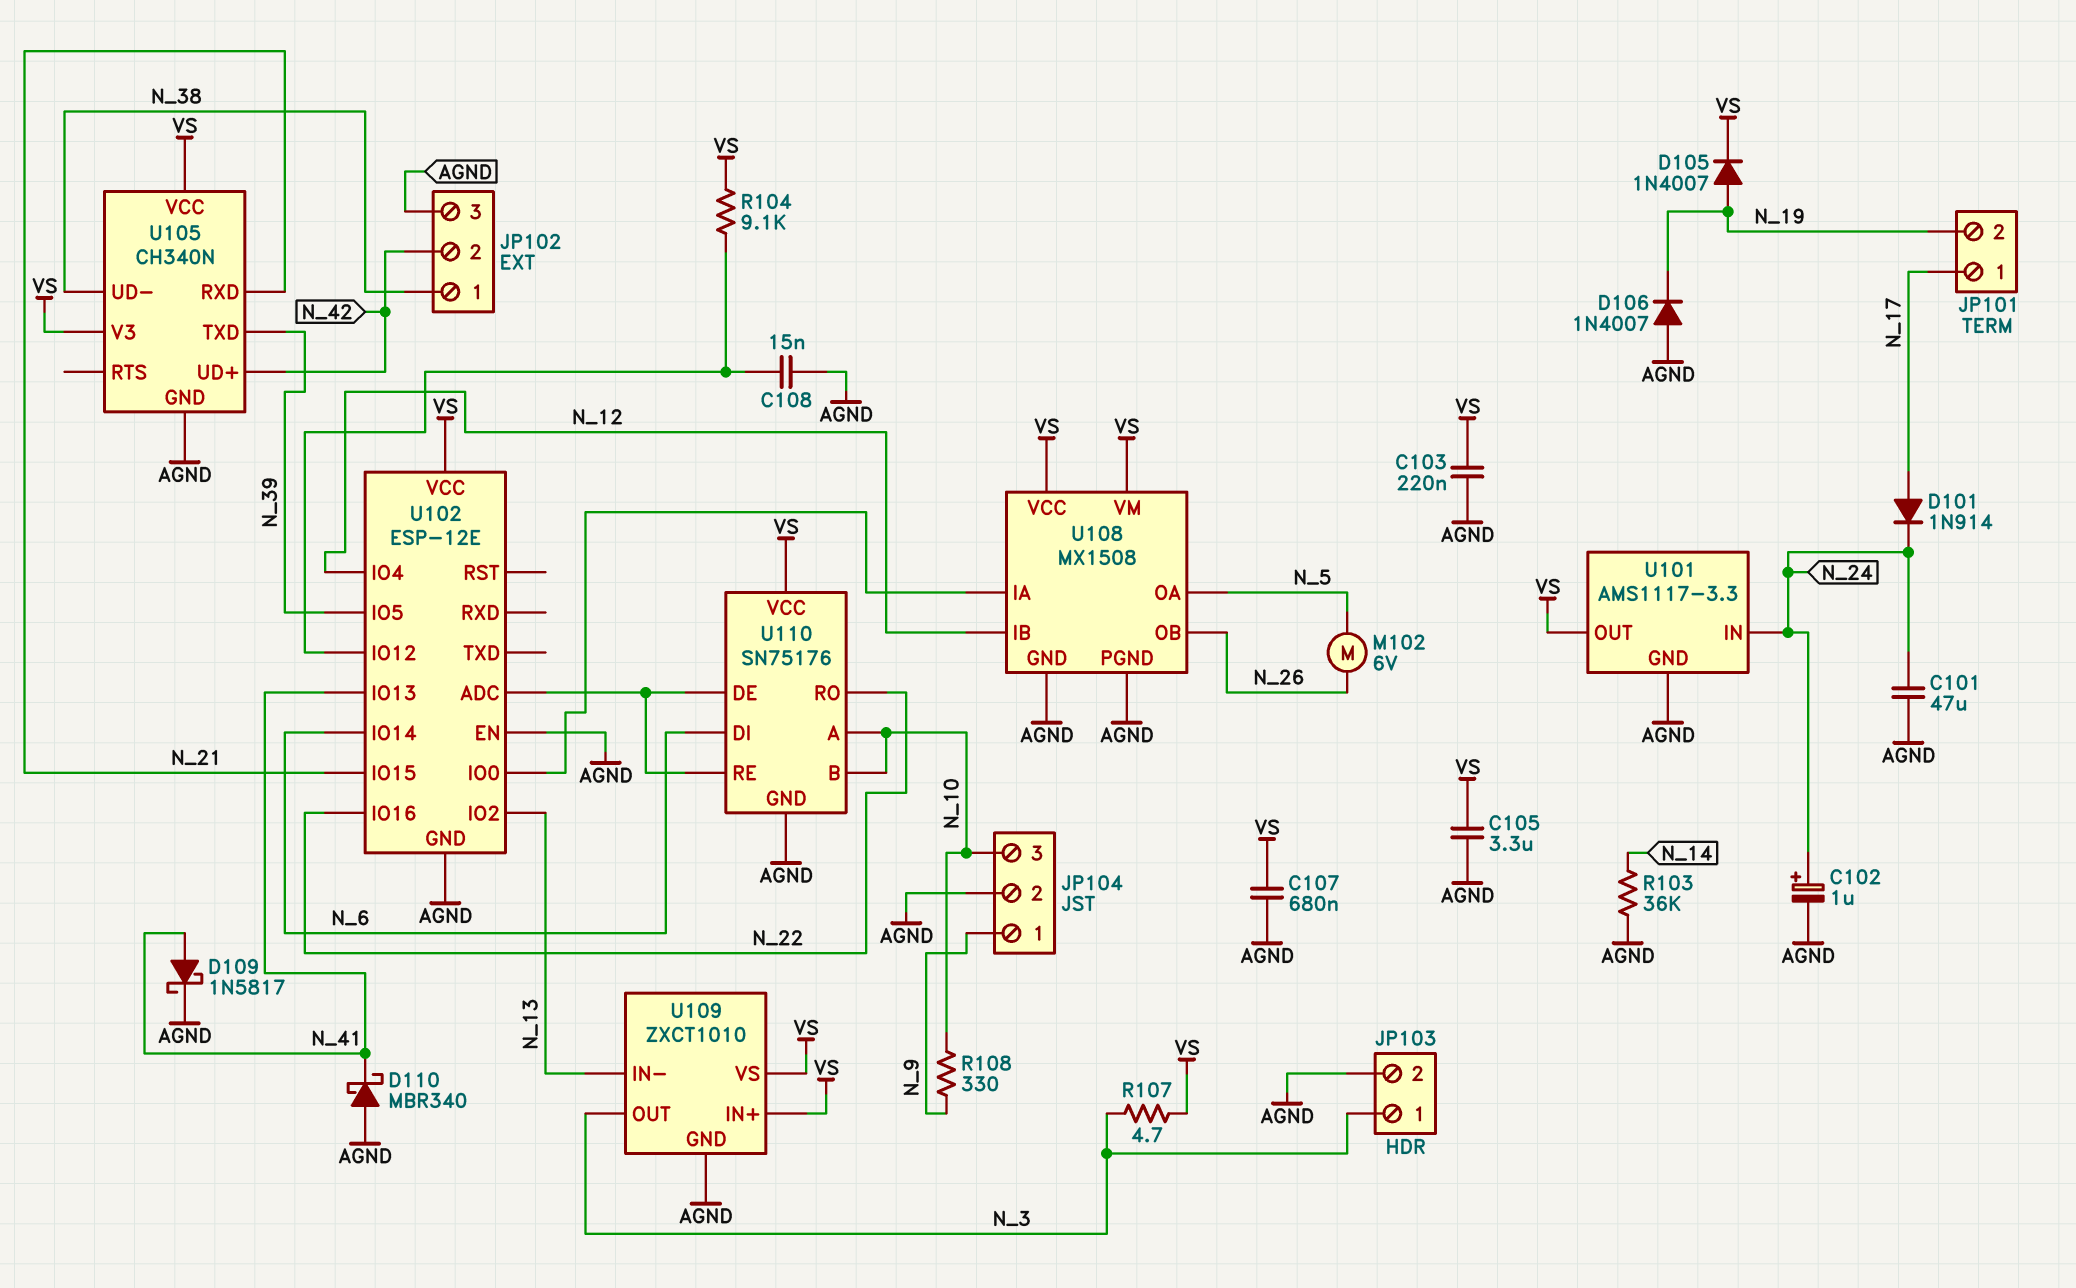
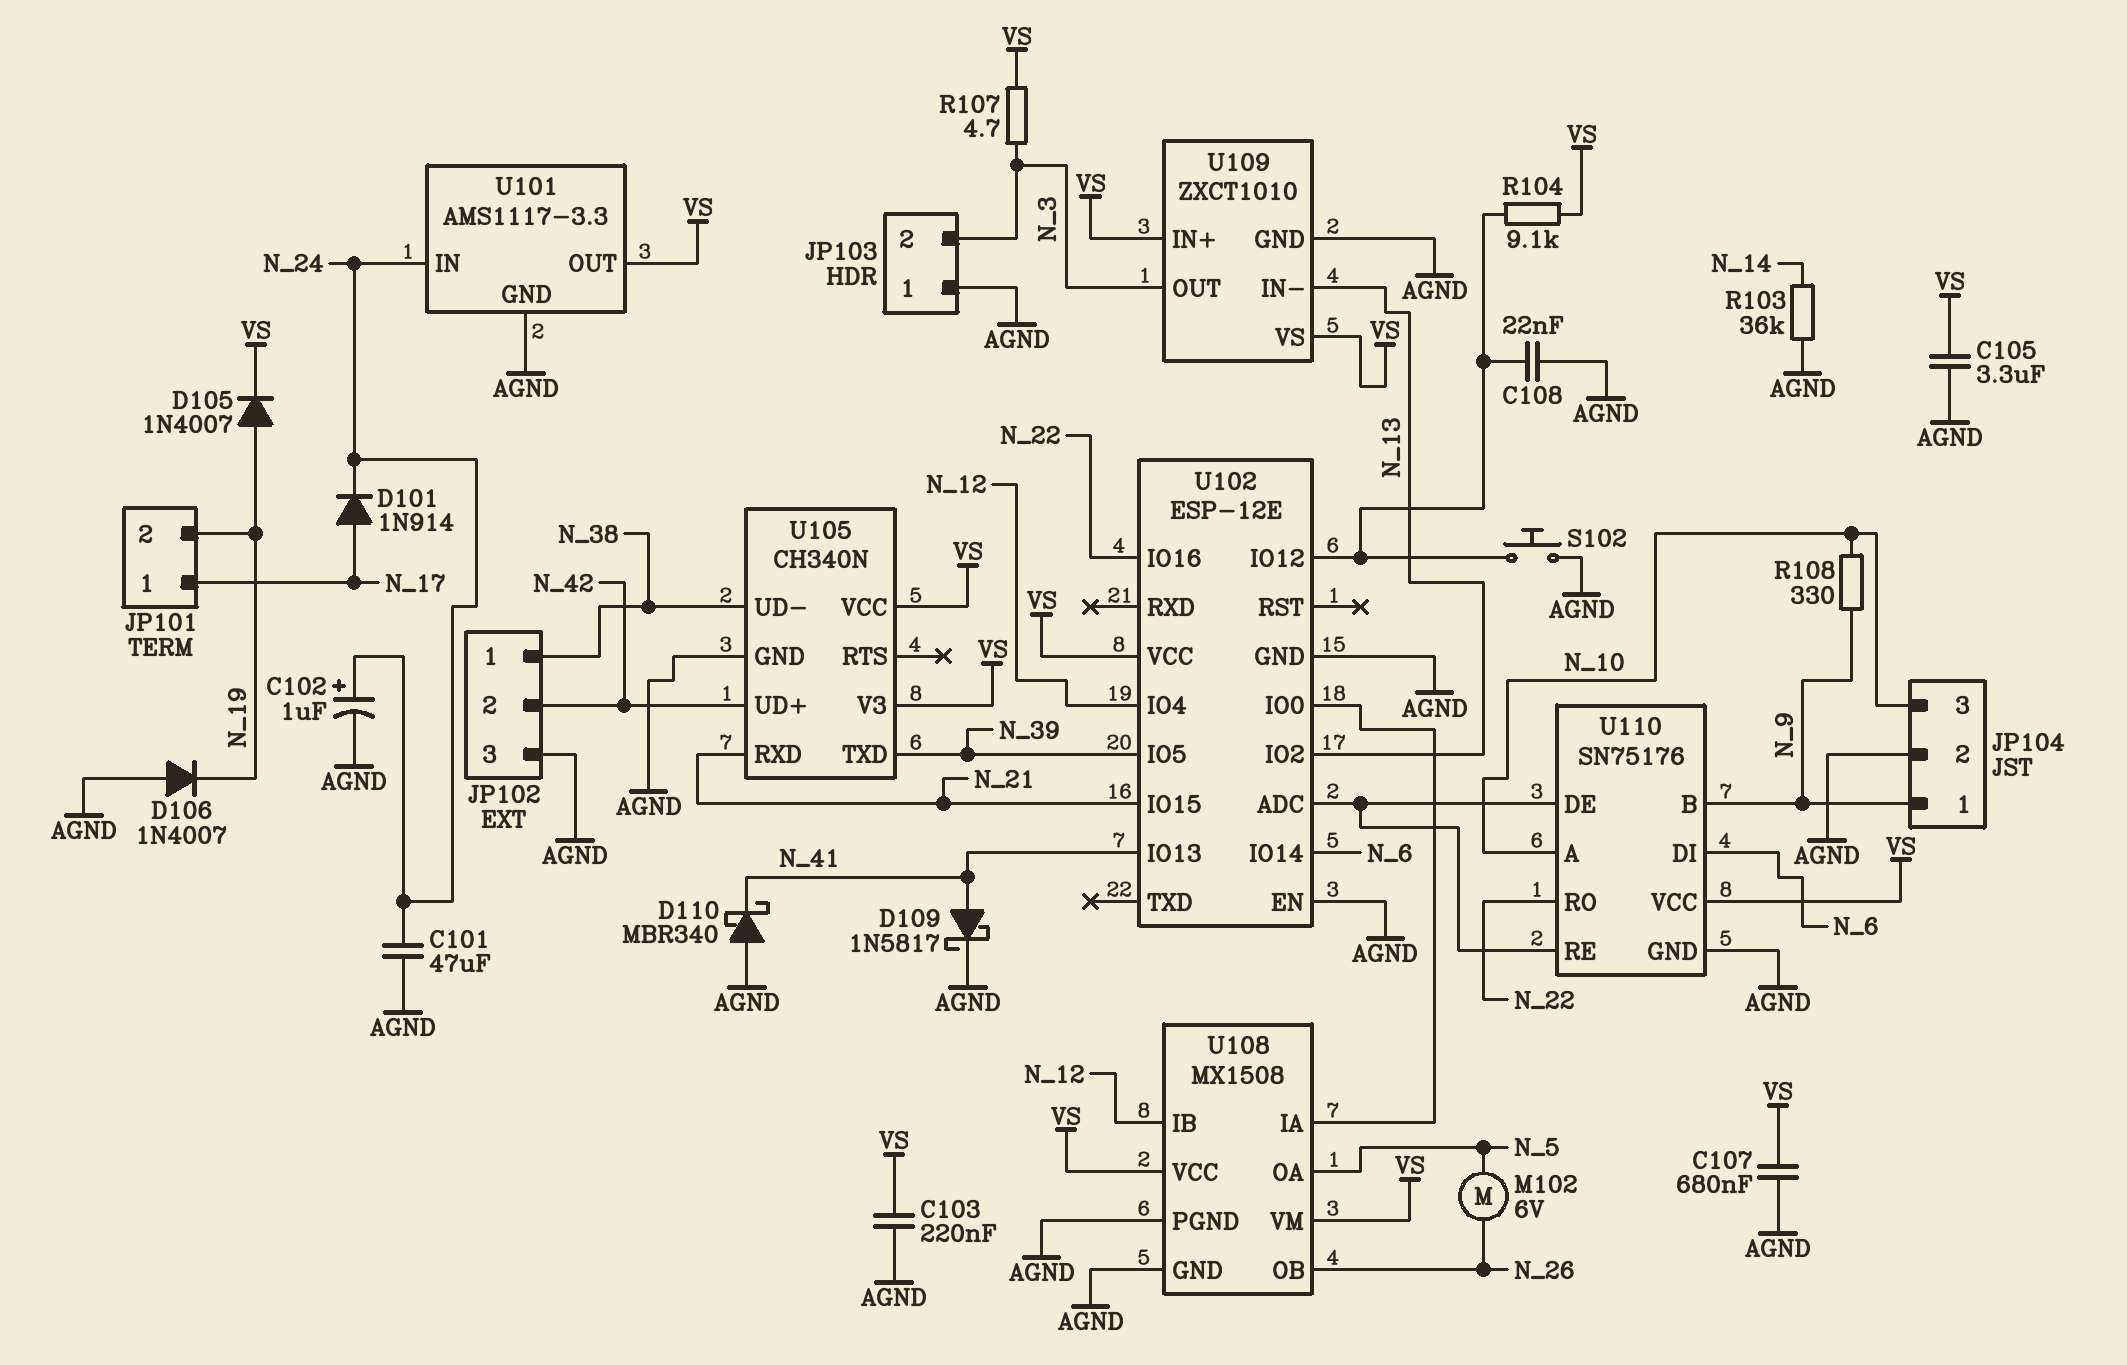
C108: 15nF (AGND, U102/IO12) -> 22nF (AGND, U102/IO12)
JP103 pin 1: N_3 -> AGND
JP103 pin 2: AGND -> N_3
S102: none -> button (AGND, U102/IO12)
U110 pin B: N_10 -> N_9

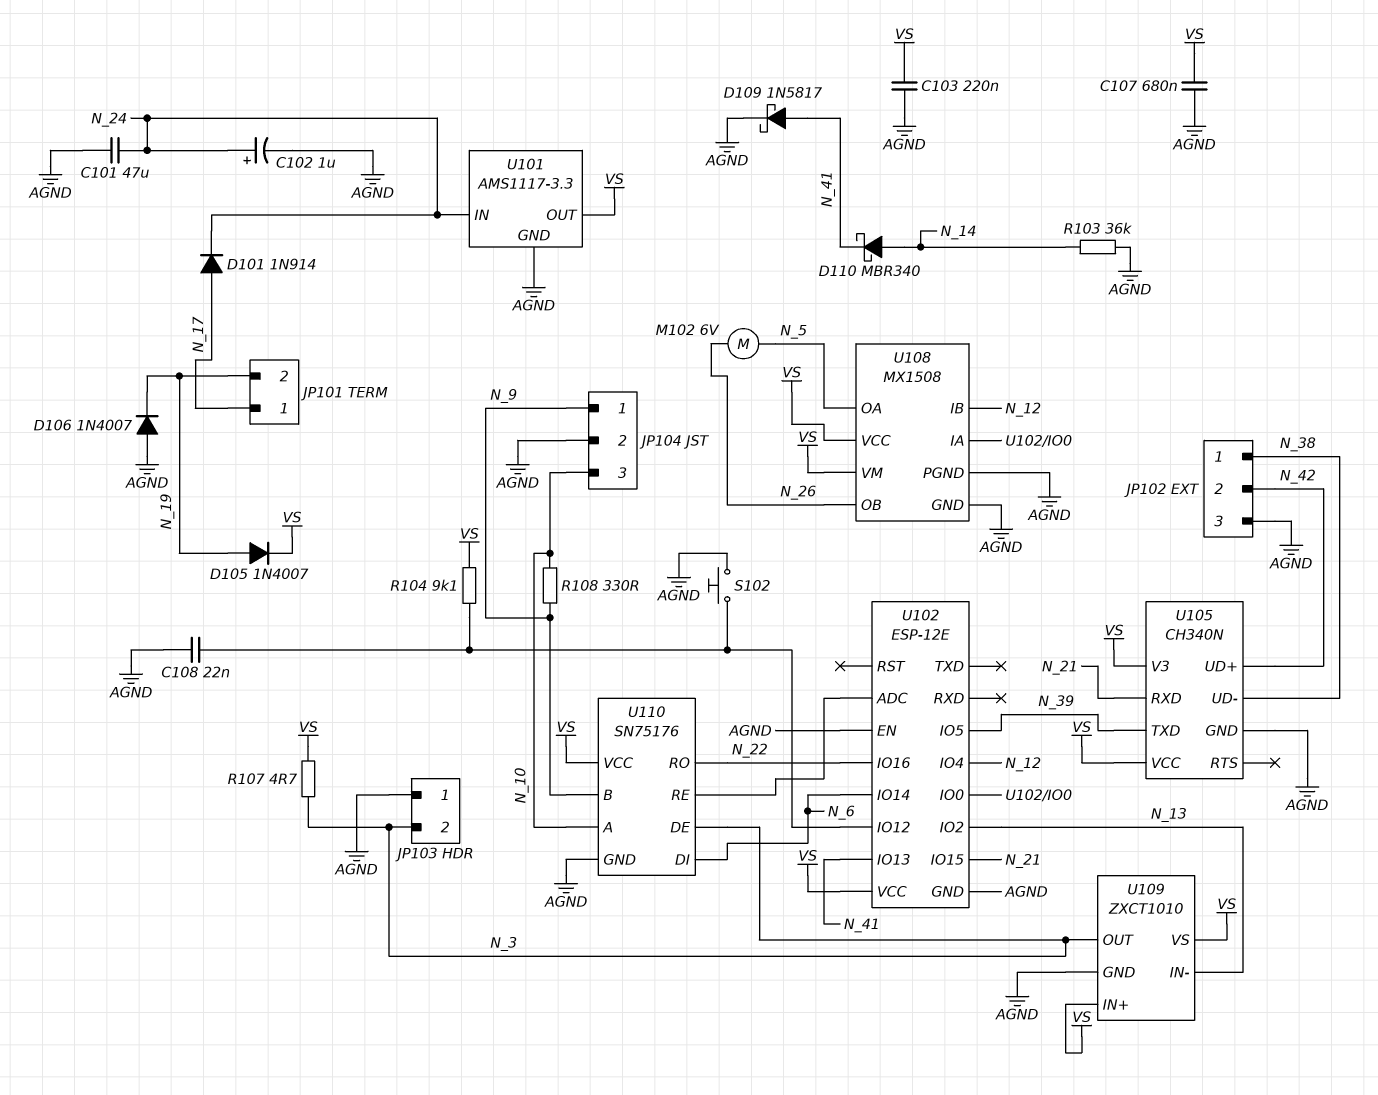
C105: 3.3uF (AGND, VS) -> none
D110: schottky MBR340 (A AGND, K N_41) -> schottky MBR340 (A N_14, K N_41)
U110 pin DE: U102/ADC -> N_3

